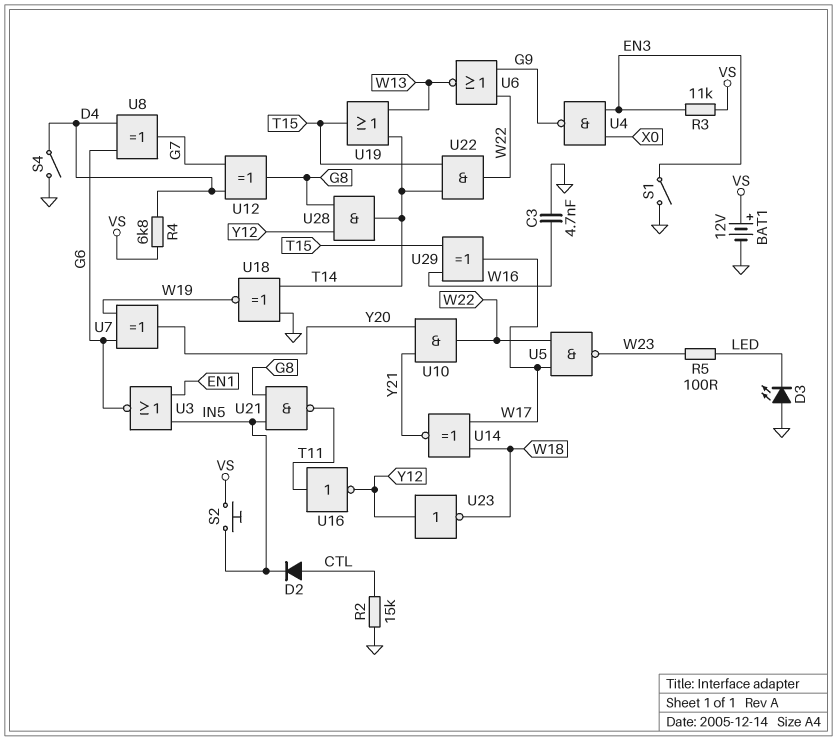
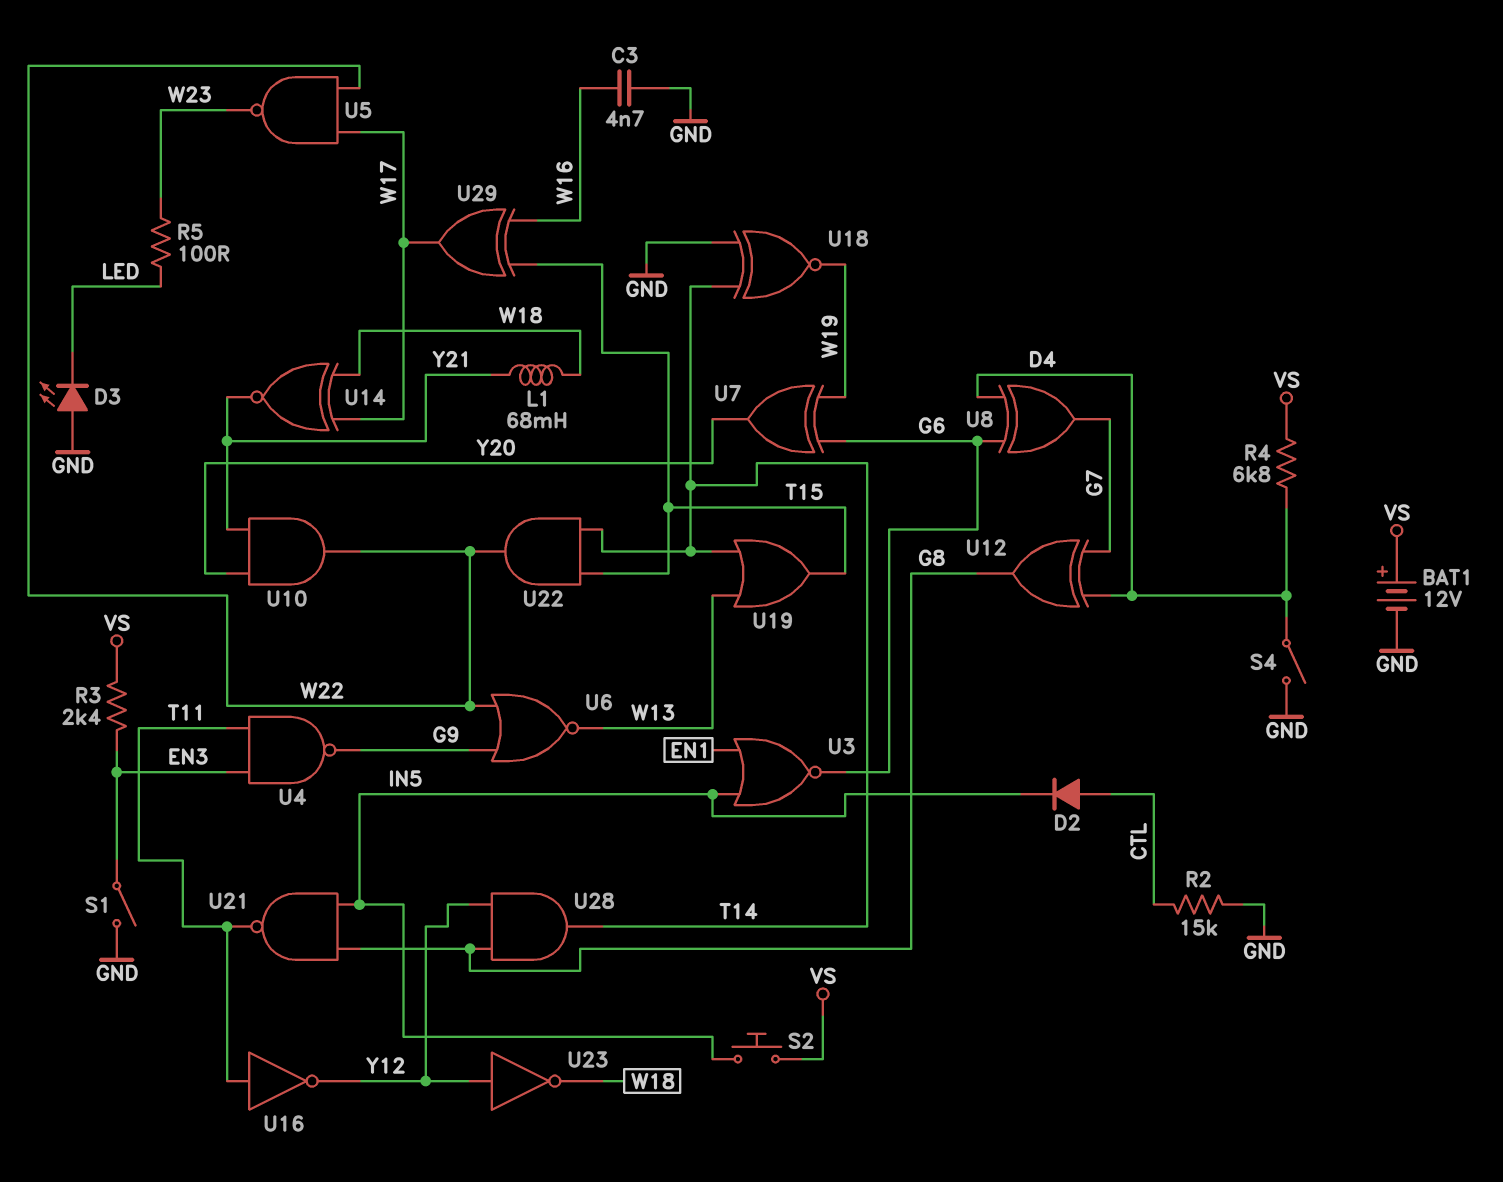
L1: none -> 68mH (W18, Y21)
R3: 11k (EN3, VS) -> 2.4k (EN3, VS)
U4: NAND (in EN3, in X0, out G9) -> NAND (in EN3, in T11, out G9)

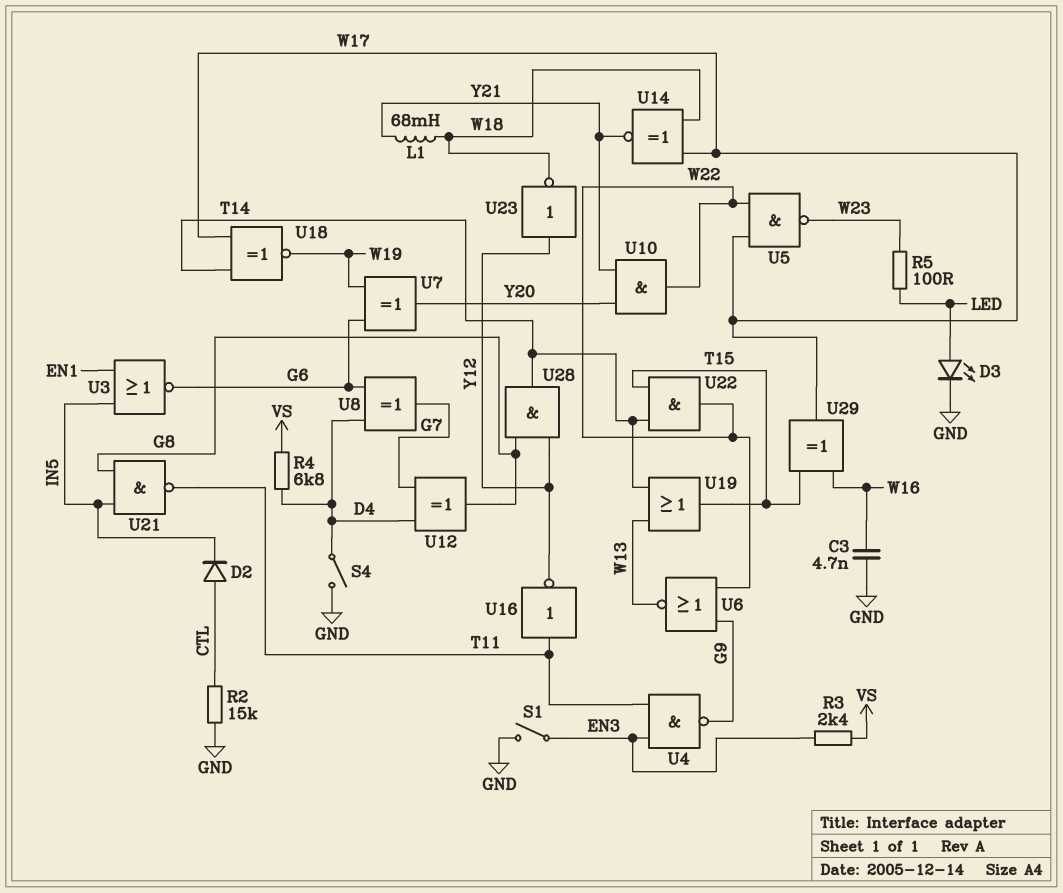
BAT1: 12V (plus VS, minus GND) -> none
D3: LED (A GND, K LED) -> LED (A LED, K GND)
S2: button (IN5, VS) -> none
U18: XNOR (in GND, in T14, out W19) -> XNOR (in T14, in W17, out W19)

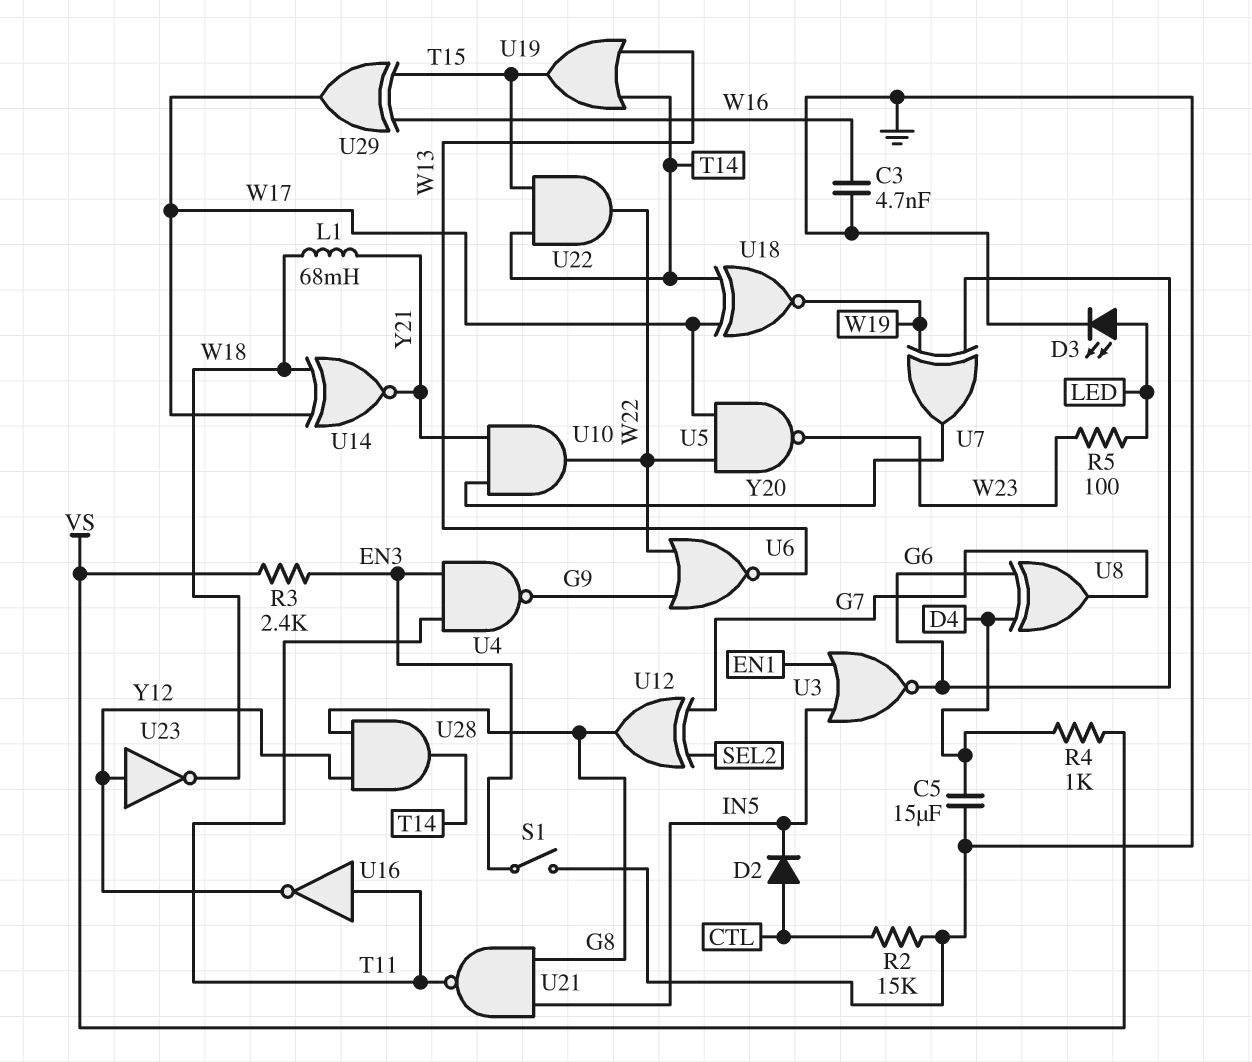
C5: none -> 15uF (D4, GND)
R4: 6.8k (D4, VS) -> 1k (D4, VS)
S4: switch (D4, GND) -> none
U12: XOR (in D4, in G7, out G8) -> XOR (in G7, in SEL2, out G8)

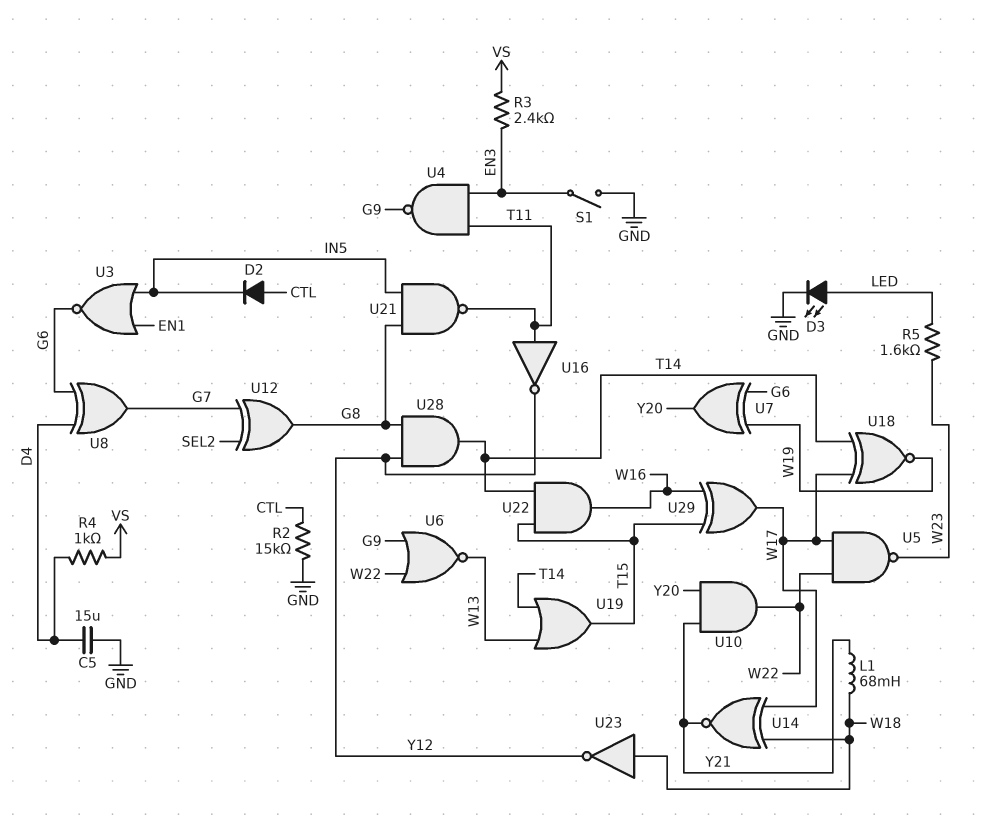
C3: 4.7nF (GND, W16) -> none
R5: 100 (LED, W23) -> 1.6k (LED, W23)
U22: AND (in T14, in T15, out W22) -> AND (in T14, in T15, out W16)
U23: NOT (in Y12, out W18) -> NOT (in W18, out Y12)

